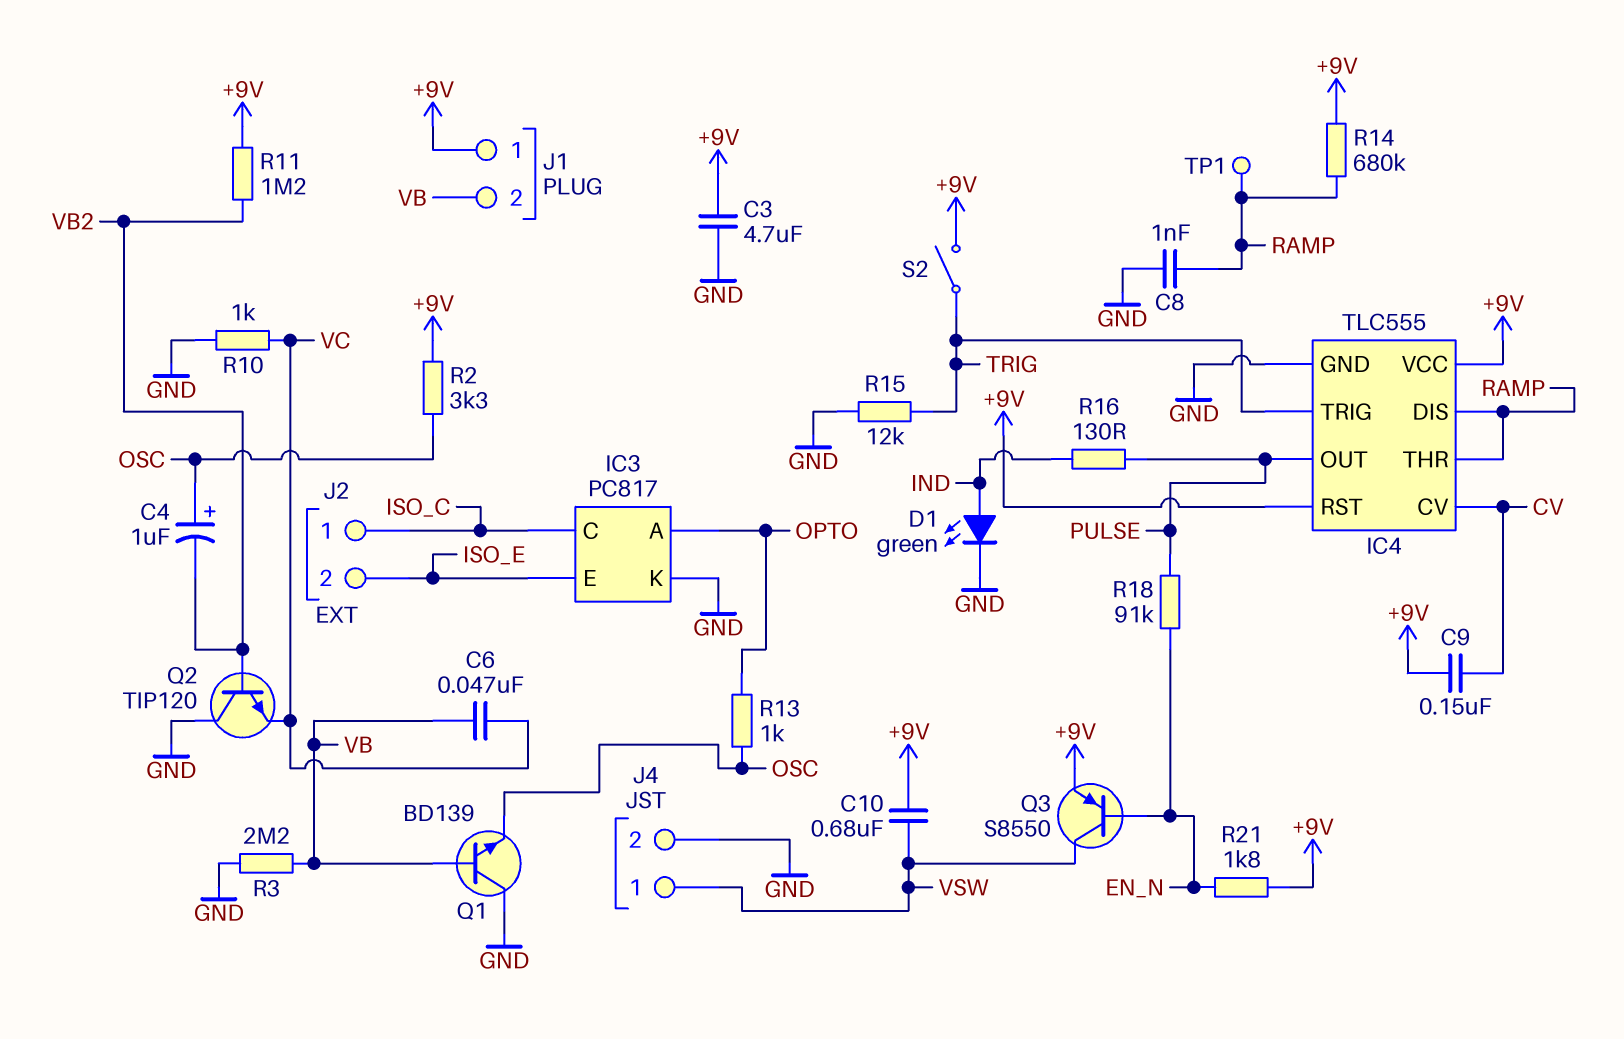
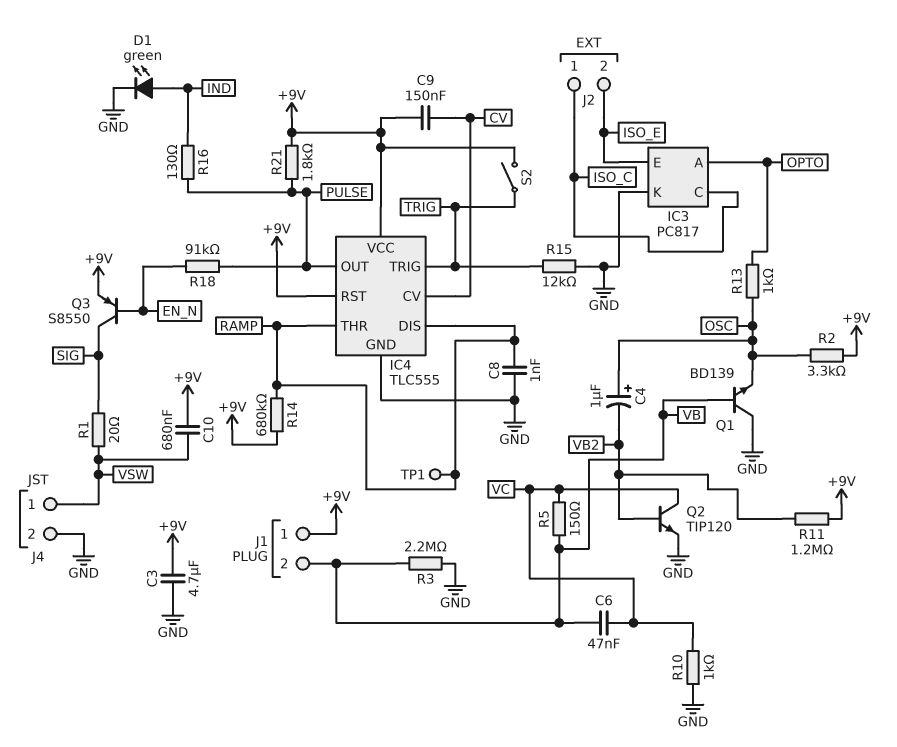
Q2: NPN TIP120 (B VB2, C GND, E VC) -> NPN TIP120 (B VB2, C VC, E GND)
Q3: PNP S8550 (B EN_N, C VSW, E +9V) -> PNP S8550 (B EN_N, C SIG, E +9V)
R1: none -> 20 (SIG, VSW)
R5: none -> 150 (VB, VC)
R21: 1.8k (+9V, EN_N) -> 1.8k (+9V, PULSE)

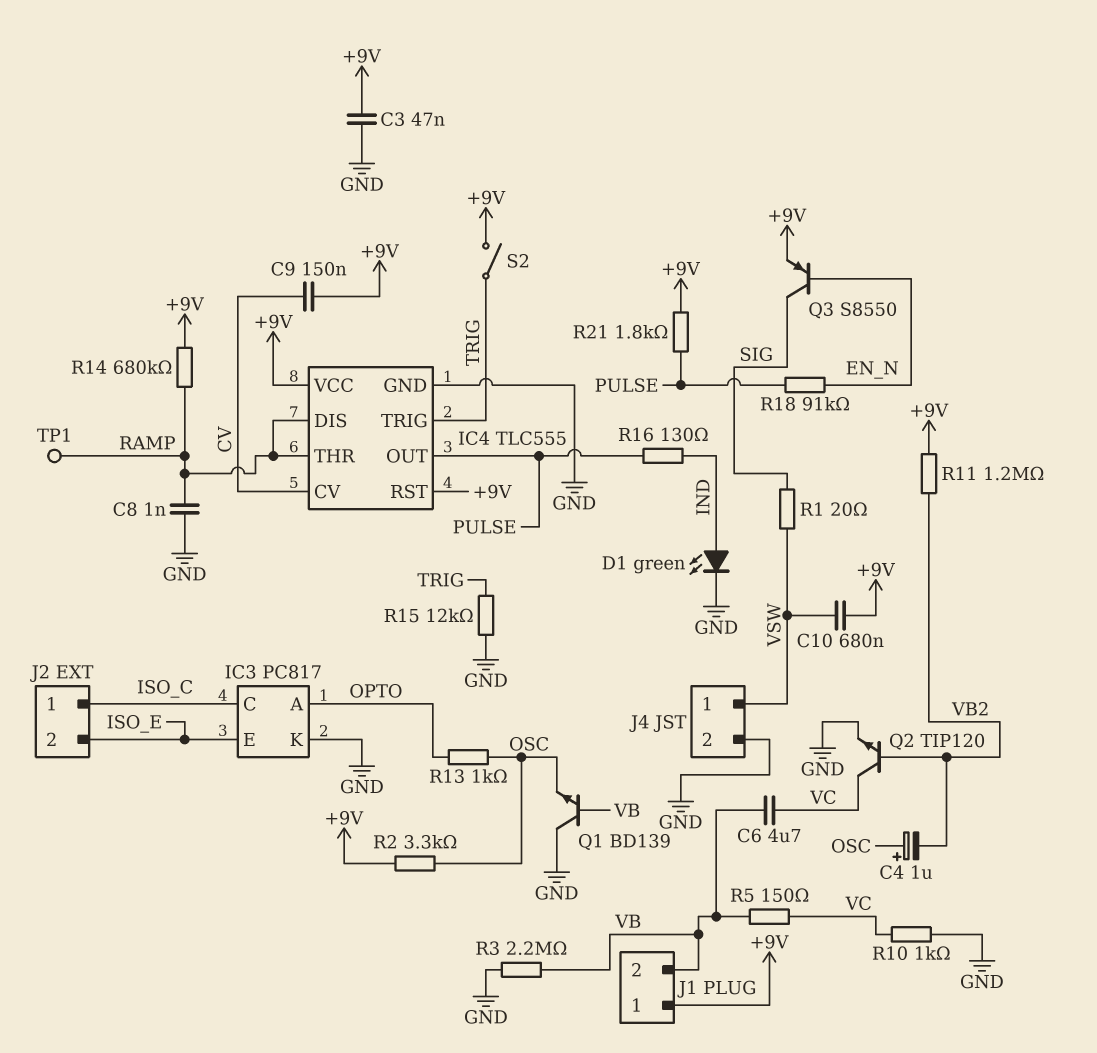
C3: 4.7uF (+9V, GND) -> 47nF (+9V, GND)
C6: 47nF (VB, VC) -> 4.7uF (VB, VC)

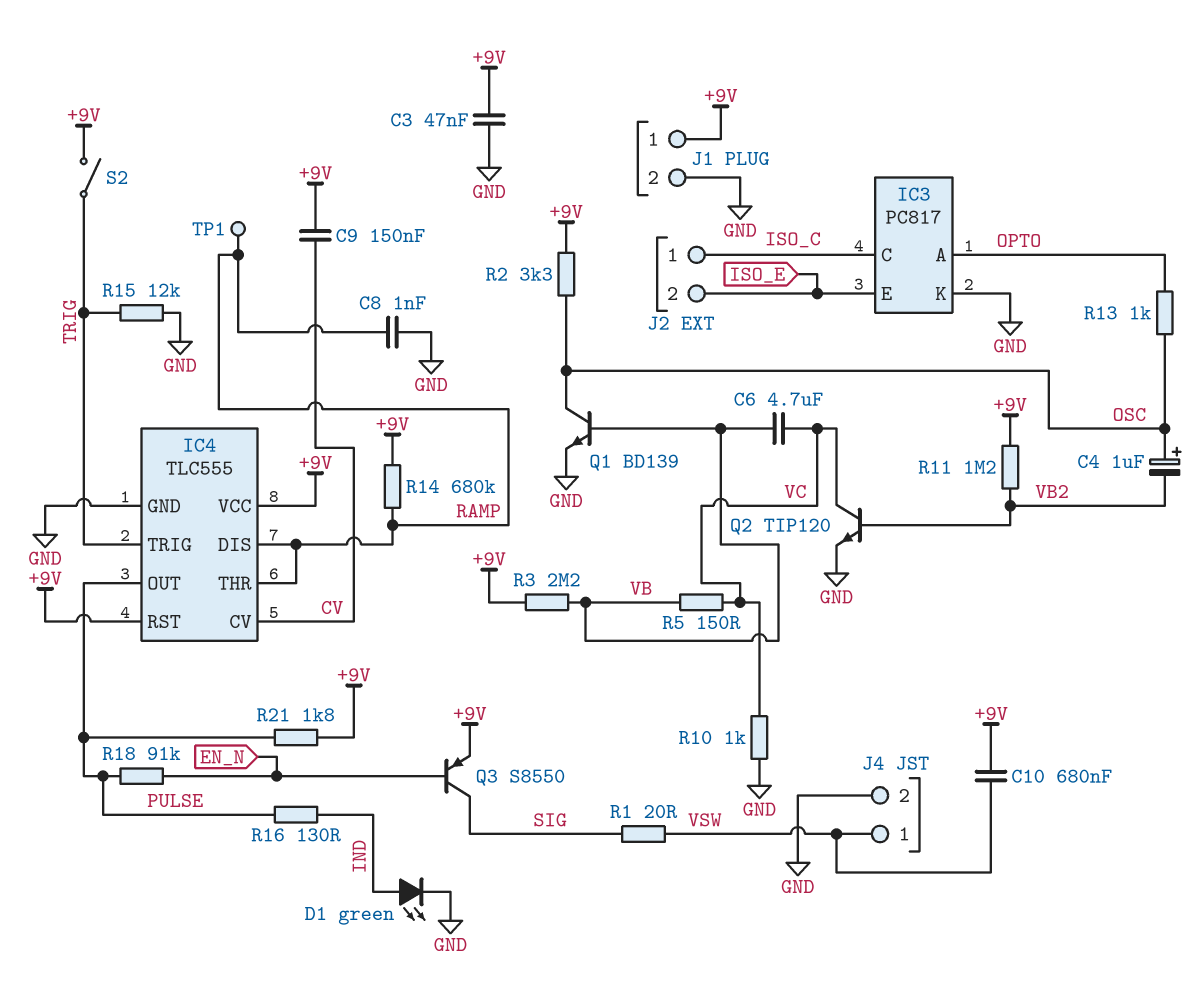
J1 pin 2: VB -> GND
Q1: NPN BD139 (B VB, C GND, E OSC) -> NPN BD139 (B VB, C OSC, E GND)
R3: 2.2M (GND, VB) -> 2.2M (+9V, VB)

